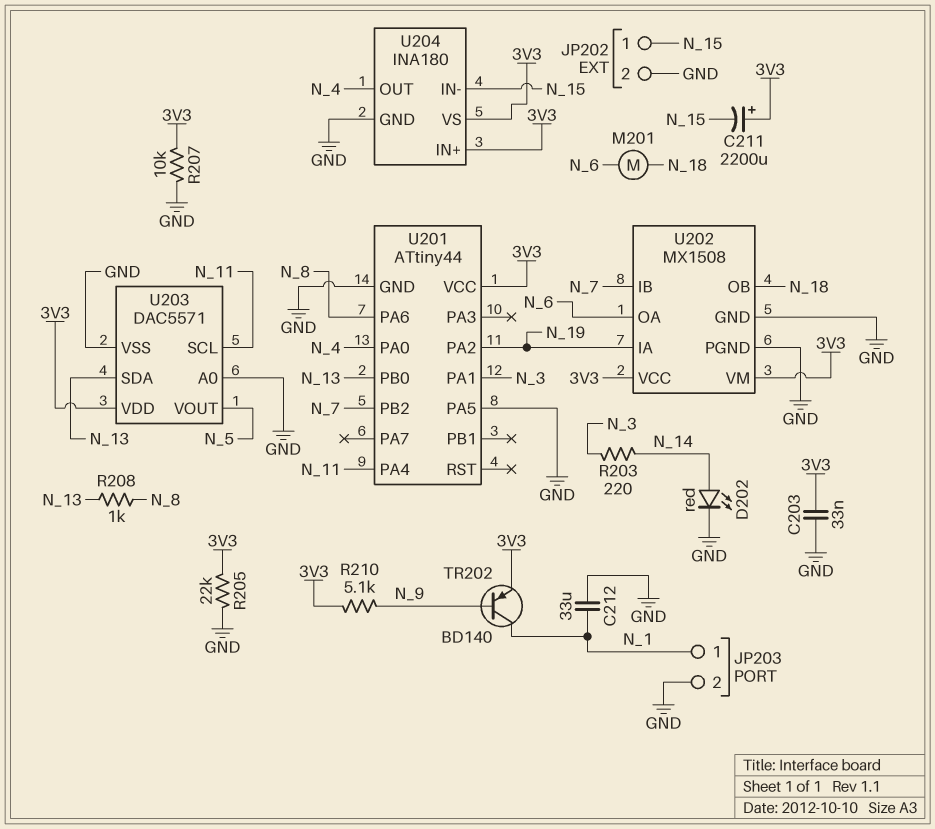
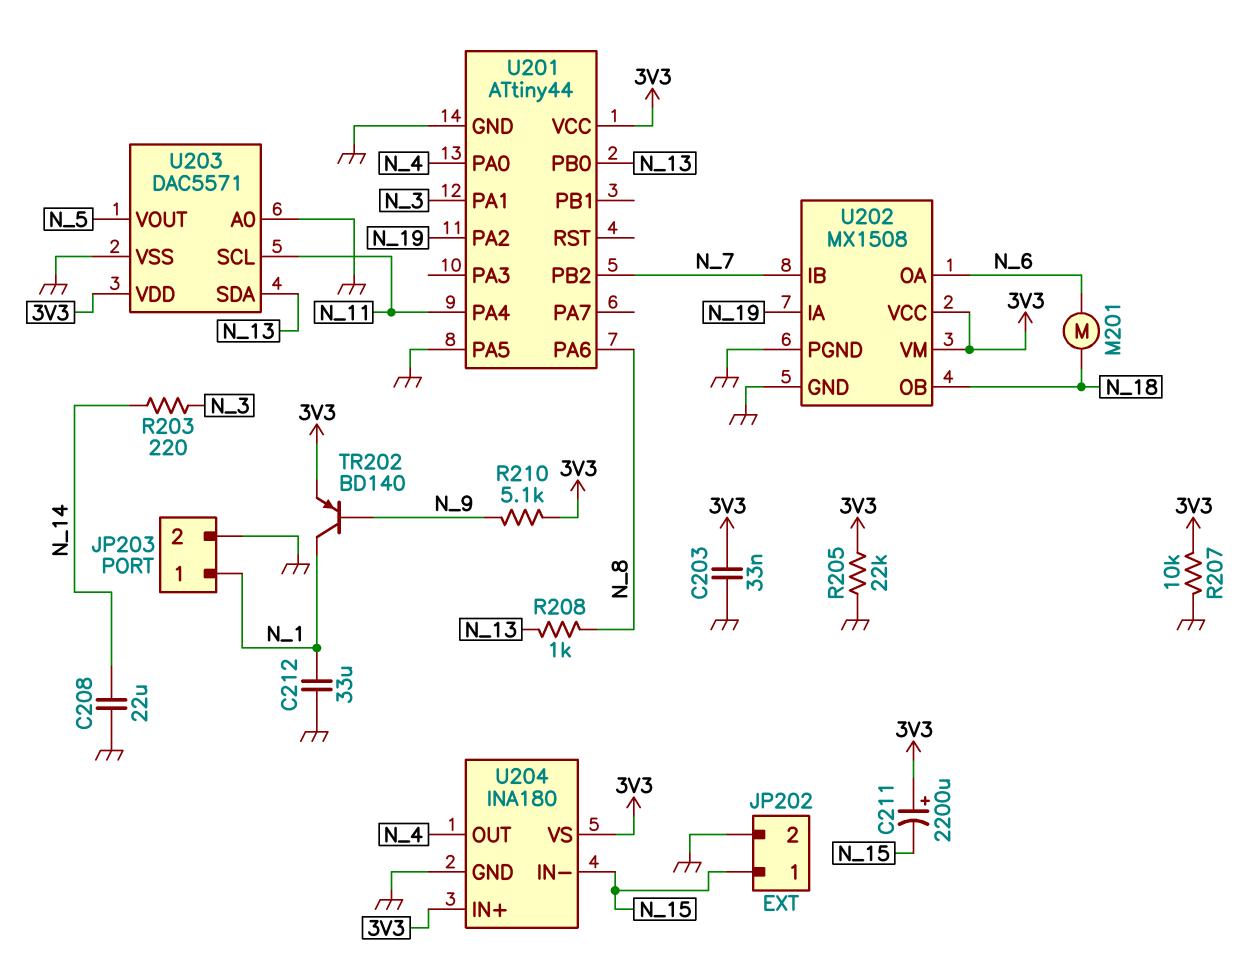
C208: none -> 22uF (GND, N_14)
D202: LED red (A N_14, K GND) -> none

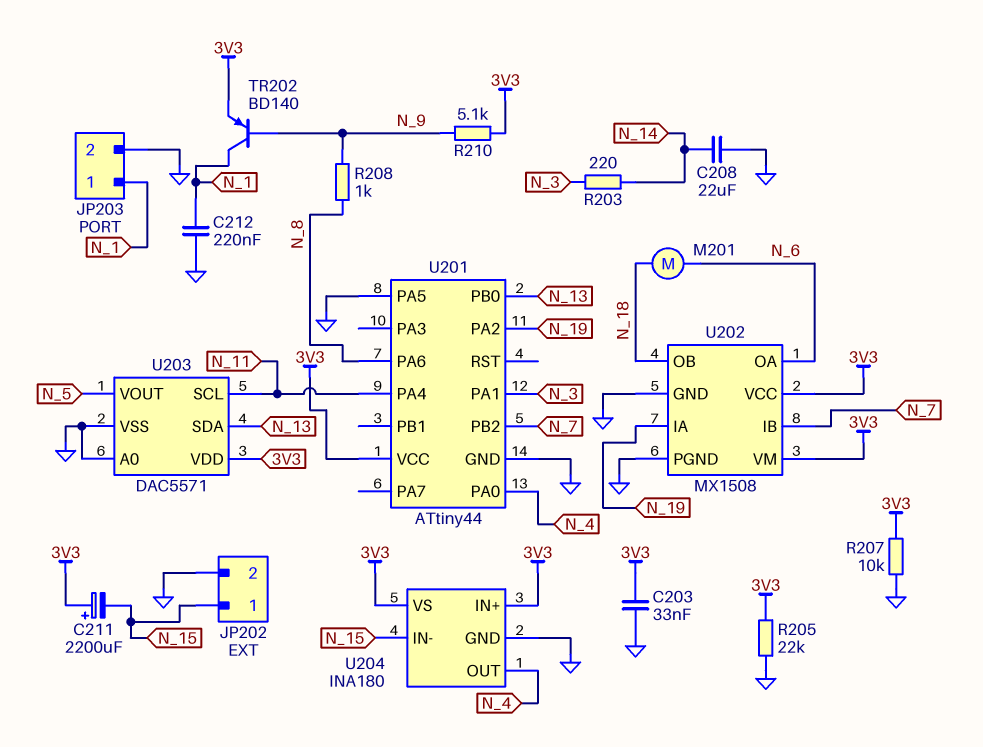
C212: 33uF (GND, N_1) -> 220nF (GND, N_1)
R208: 1k (N_8, N_13) -> 1k (N_8, N_9)

